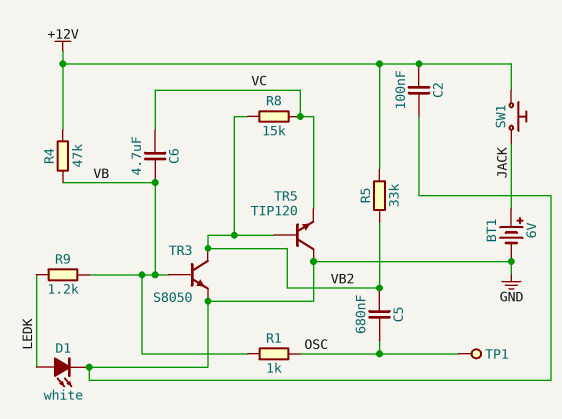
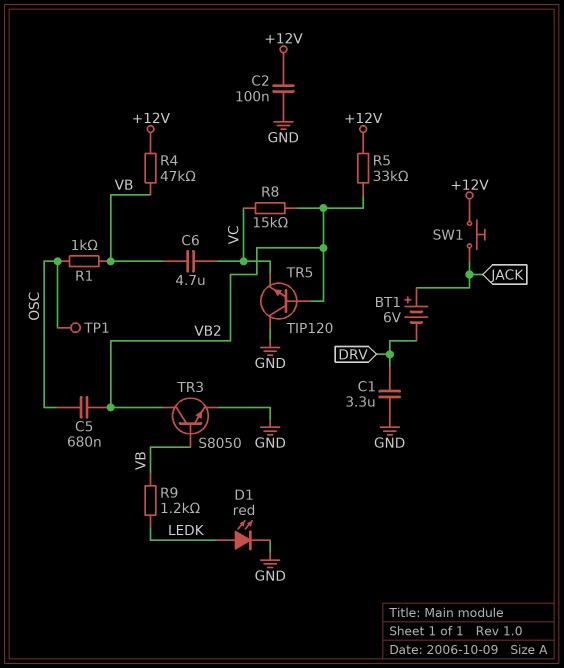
BT1: 6V (plus JACK, minus GND) -> 6V (plus JACK, minus DRV)
C1: none -> 3.3uF (DRV, GND)
D1: LED white (A LEDK, K GND) -> LED red (A LEDK, K GND)

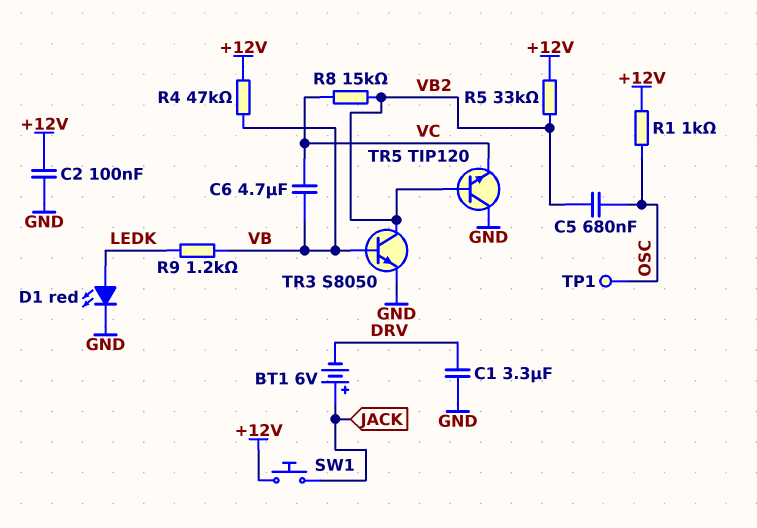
R1: 1k (OSC, VB) -> 1k (+12V, OSC)

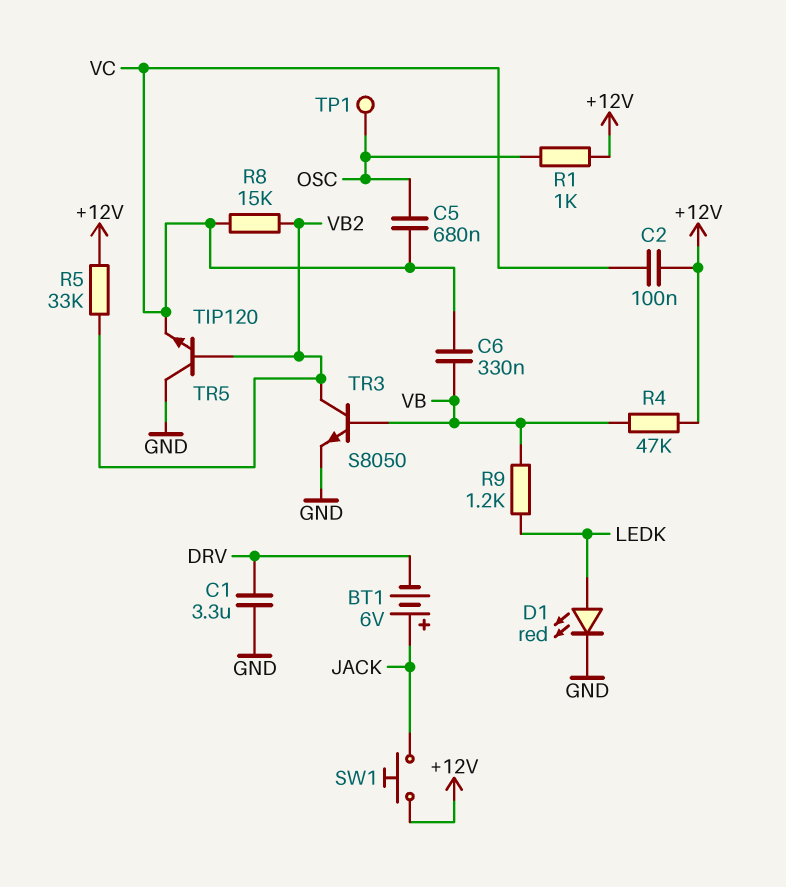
C2: 100nF (+12V, GND) -> 100nF (+12V, VC)
C5: 680nF (OSC, VB2) -> 680nF (OSC, VC)
C6: 4.7uF (VB, VC) -> 330nF (VB, VC)

